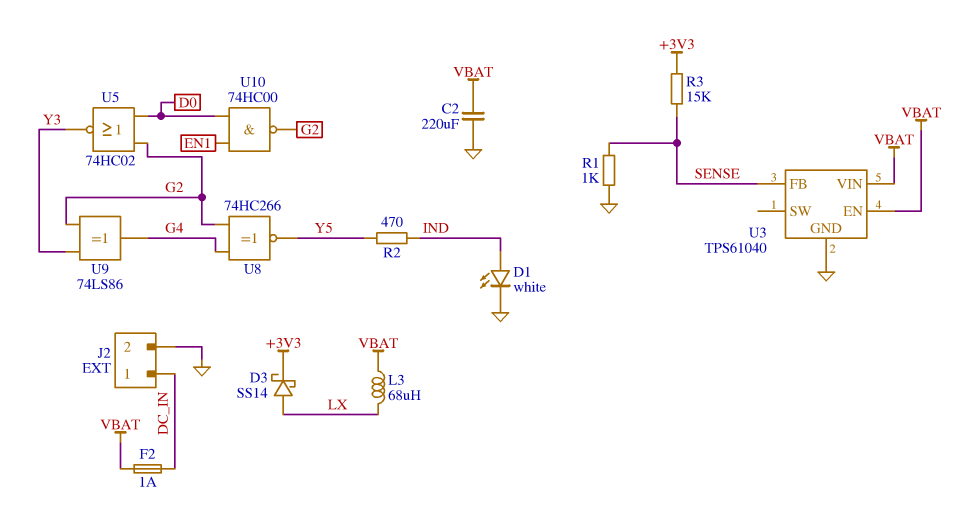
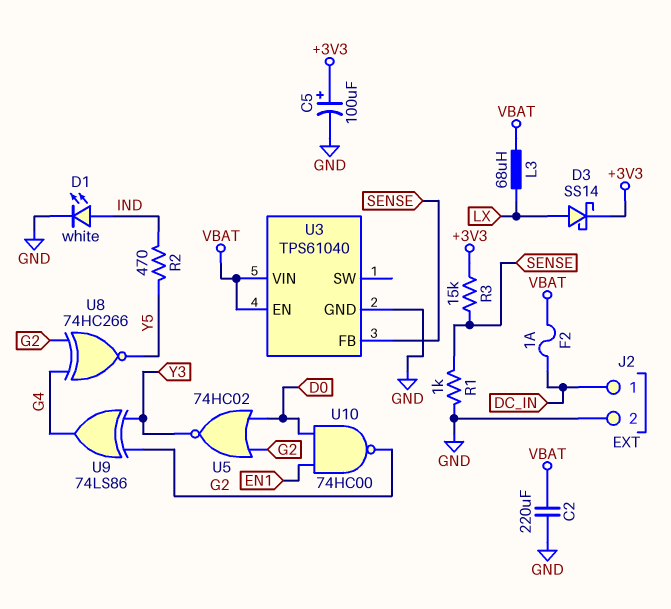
C5: none -> 100uF (plus +3V3, minus GND)

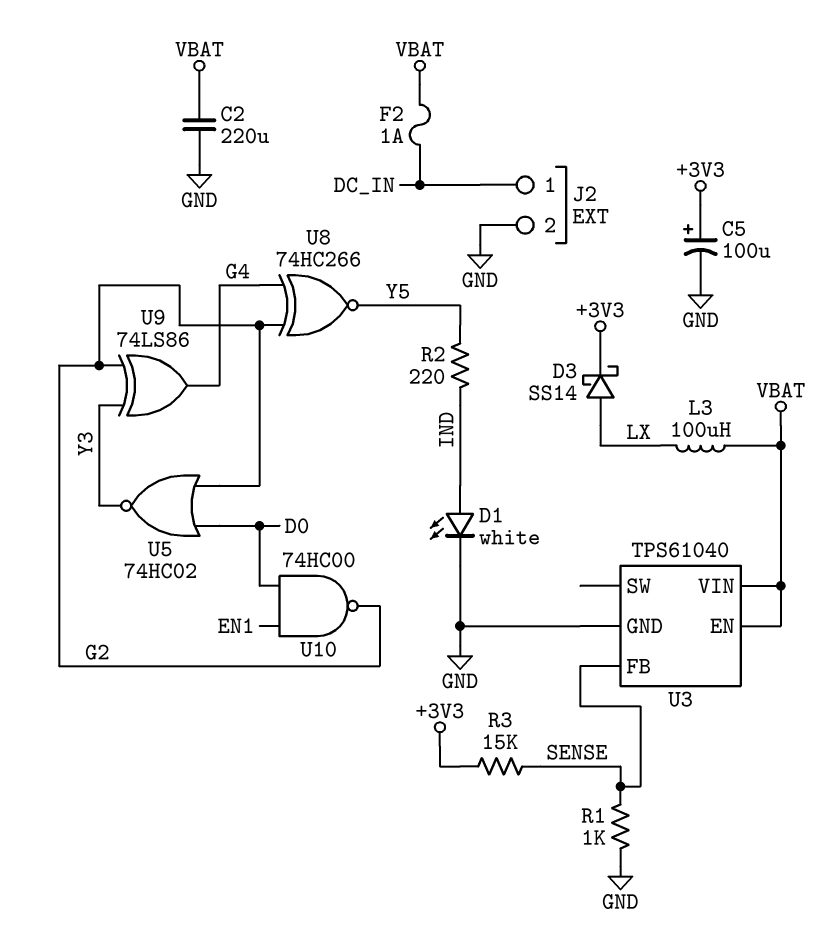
L3: 68uH (LX, VBAT) -> 100uH (LX, VBAT)
R2: 470 (IND, Y5) -> 220 (IND, Y5)

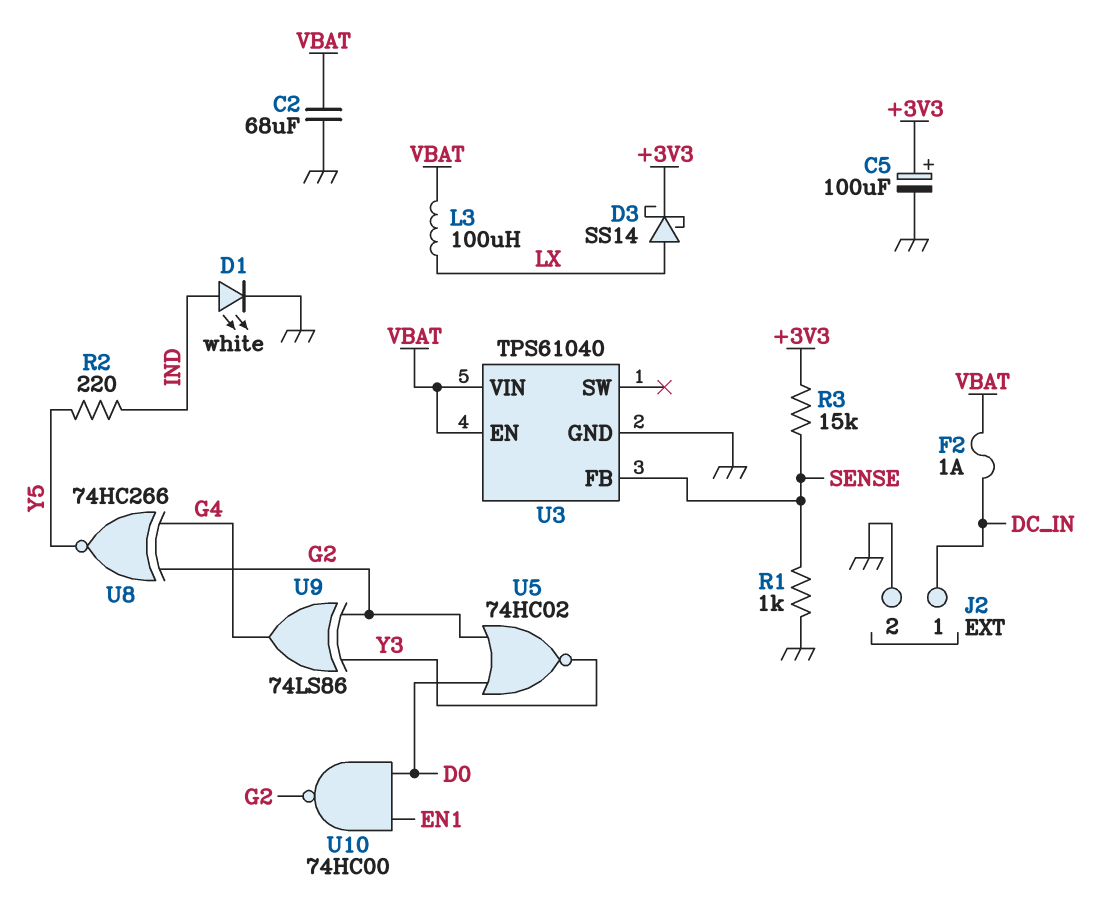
C2: 220uF (GND, VBAT) -> 68uF (GND, VBAT)

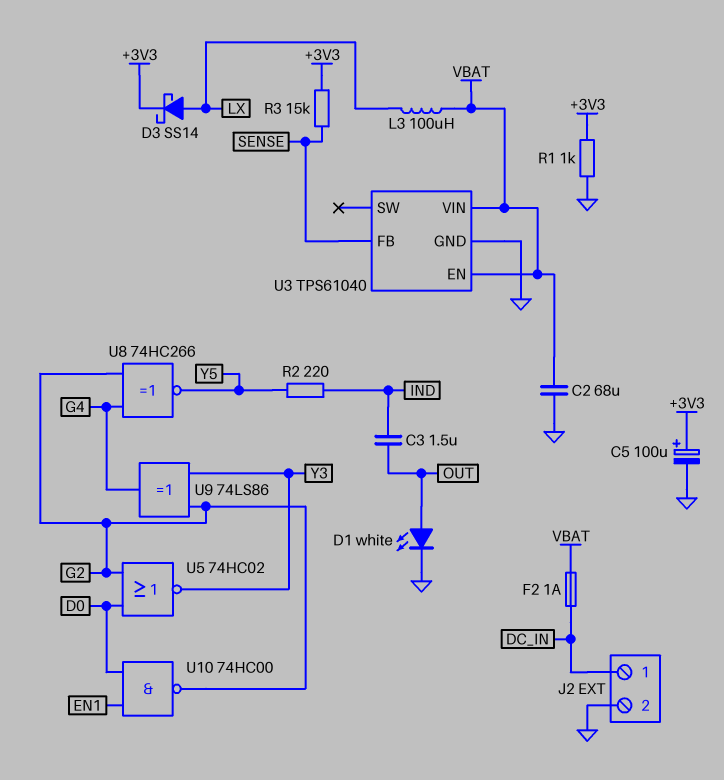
C3: none -> 1.5uF (IND, OUT)
D1: LED white (A IND, K GND) -> LED white (A OUT, K GND)
R1: 1k (GND, SENSE) -> 1k (+3V3, GND)

